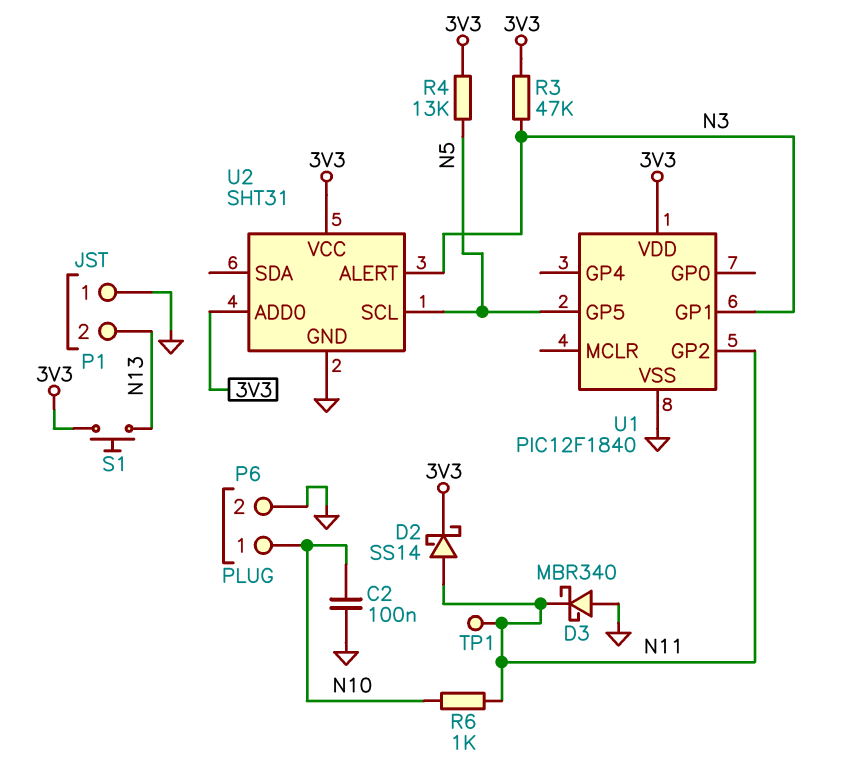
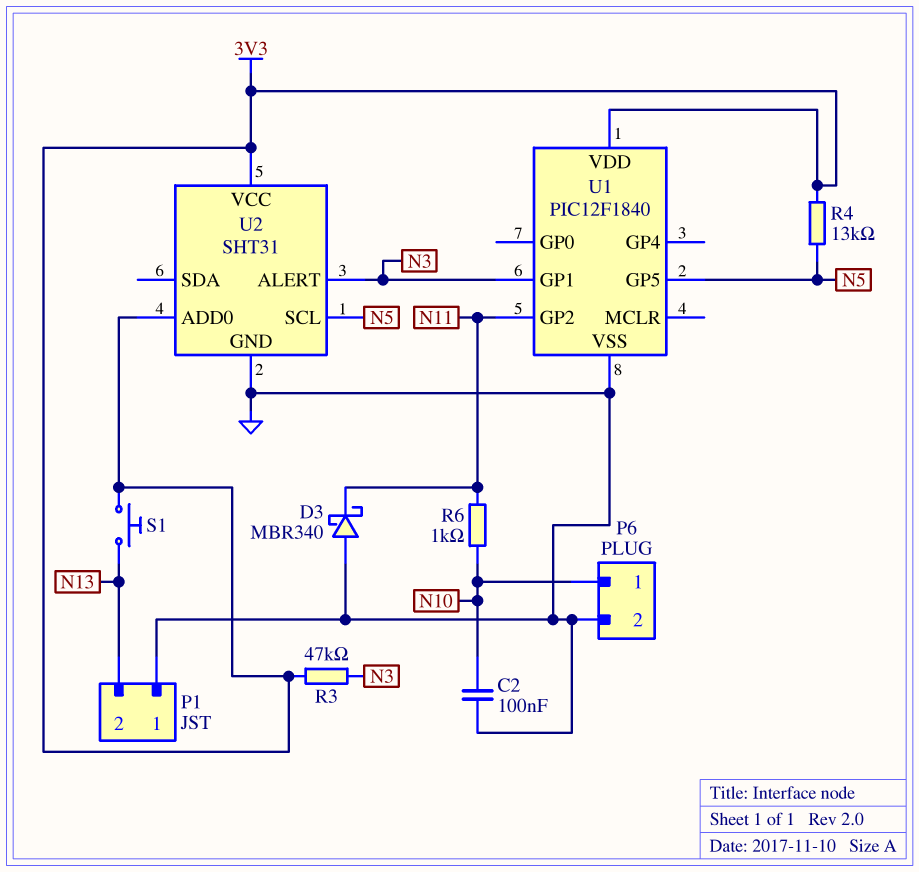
D2: schottky SS14 (A N11, K 3V3) -> none
TP1: test point (N11) -> none

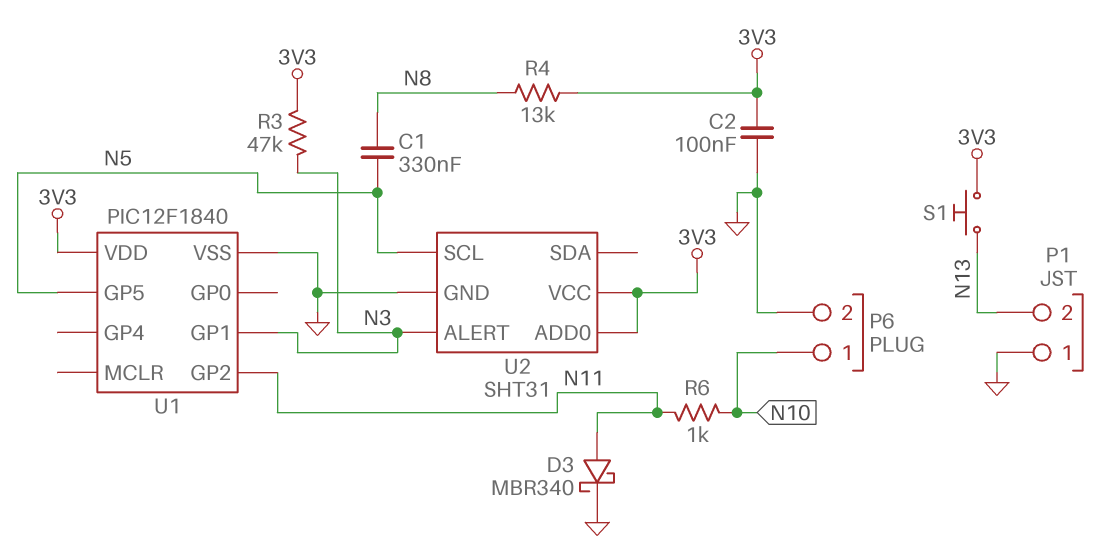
C1: none -> 330nF (N5, N8)
C2: 100nF (GND, N10) -> 100nF (3V3, GND)
D3: schottky MBR340 (A GND, K N11) -> schottky MBR340 (A N11, K GND)
R4: 13k (3V3, N5) -> 13k (3V3, N8)

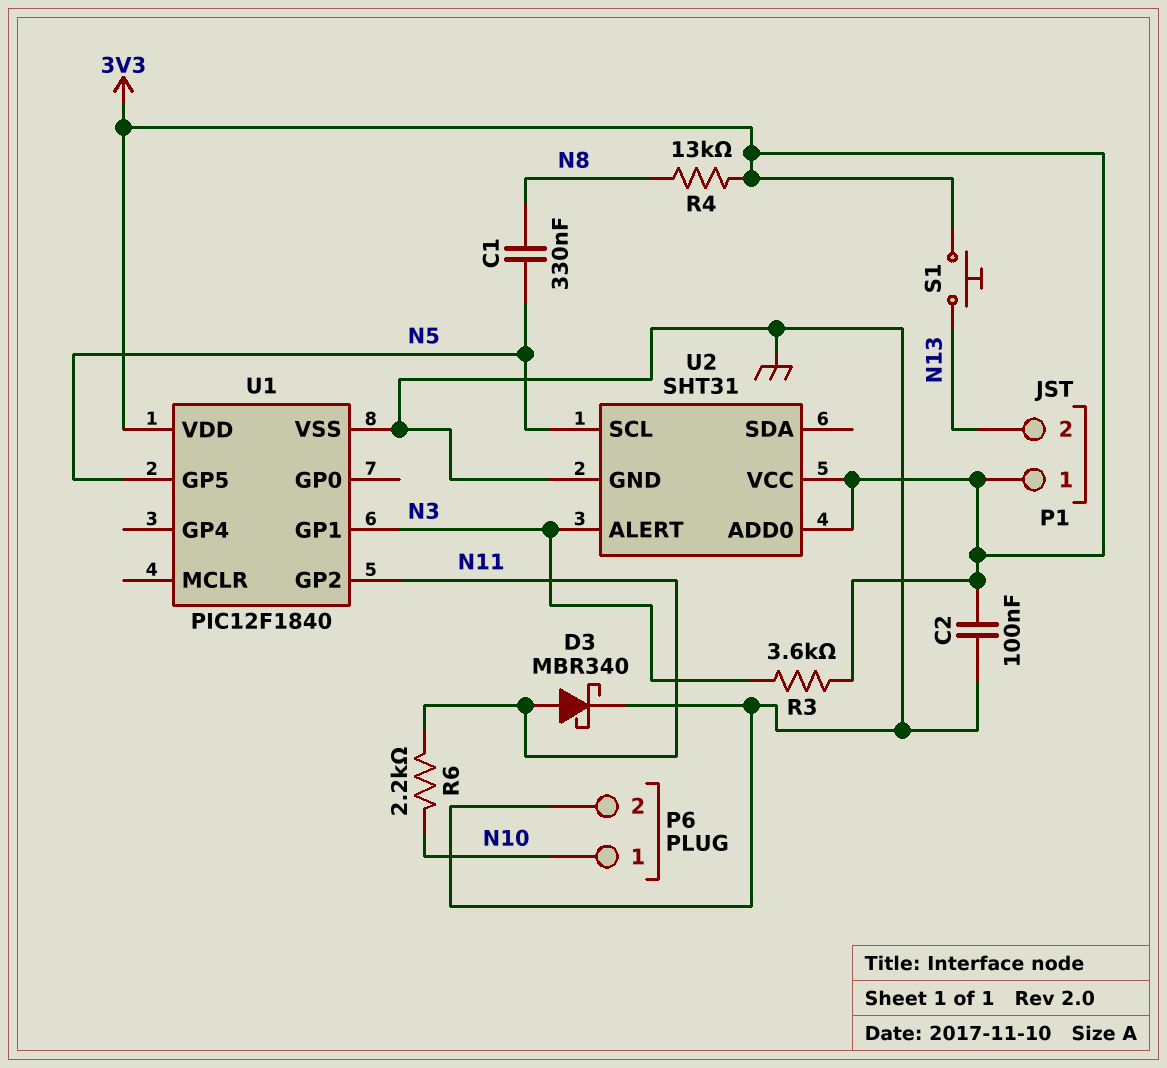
P1 pin 1: GND -> 3V3
R3: 47k (3V3, N3) -> 3.6k (3V3, N3)
R6: 1k (N10, N11) -> 2.2k (N10, N11)

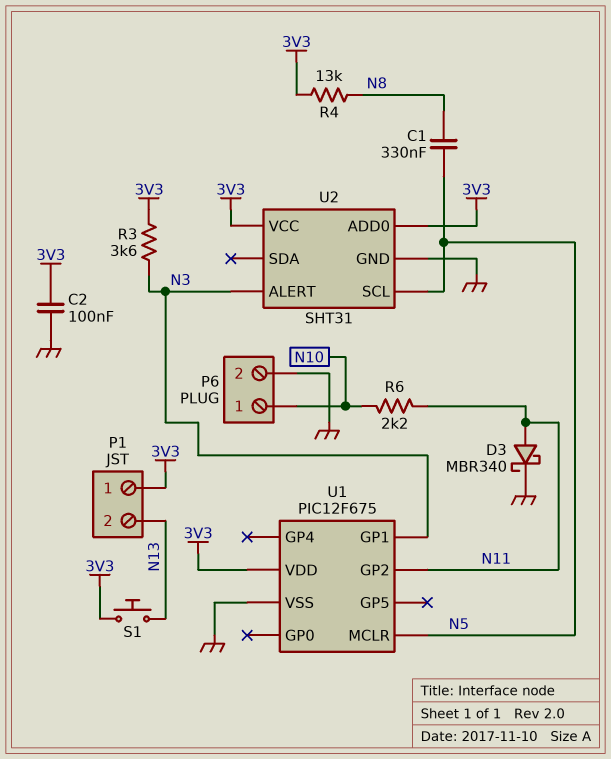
U1: PIC12F1840 -> PIC12F675
U1 pin GP5: N5 -> none
U1 pin MCLR: none -> N5

